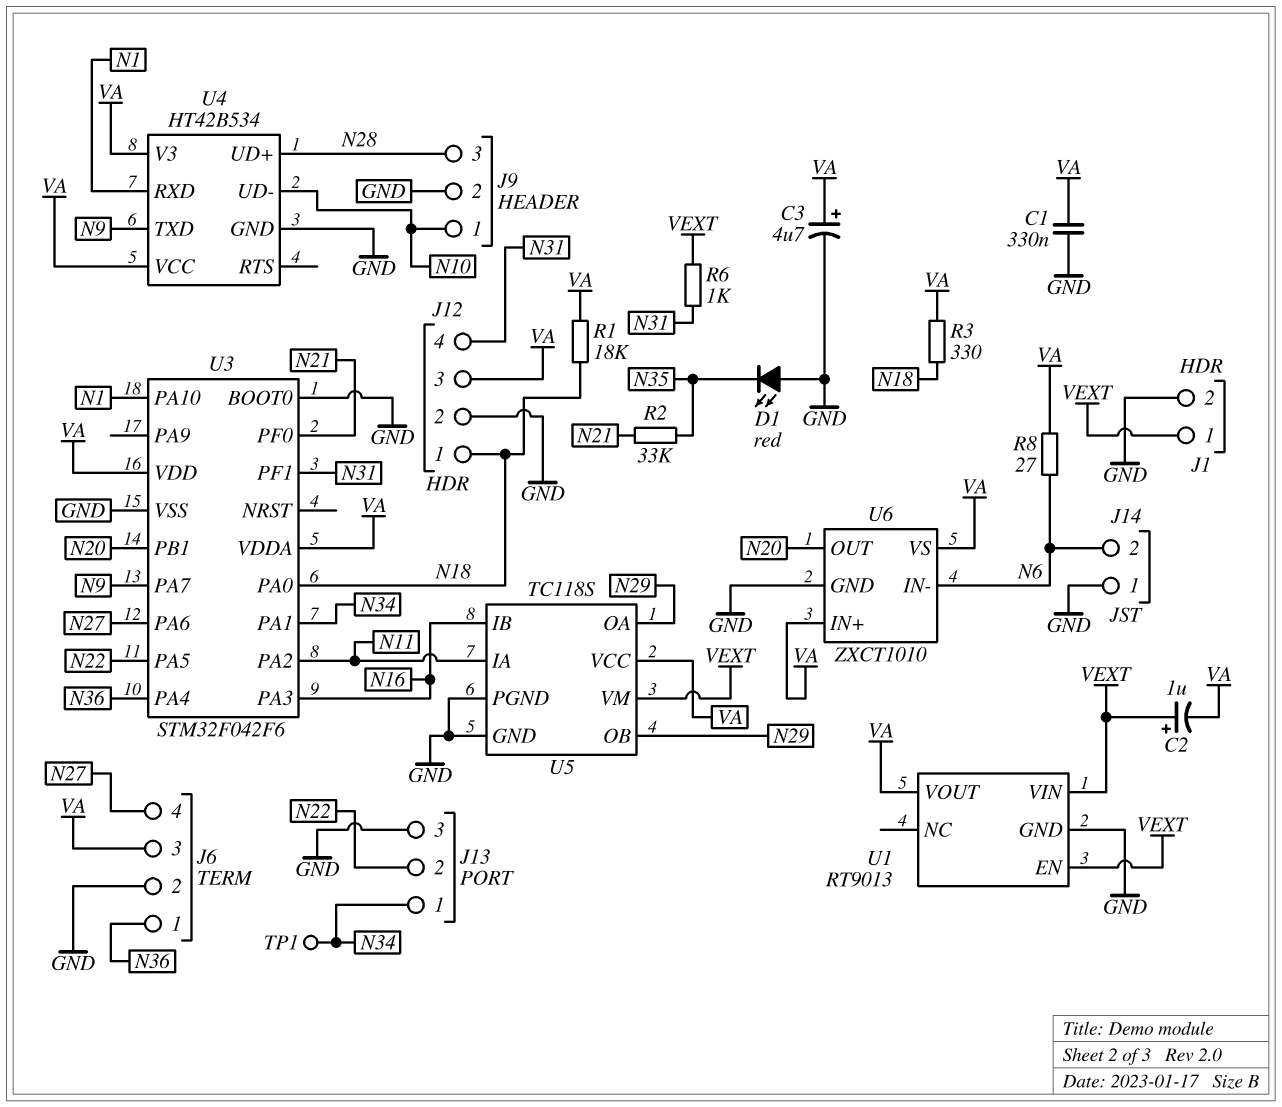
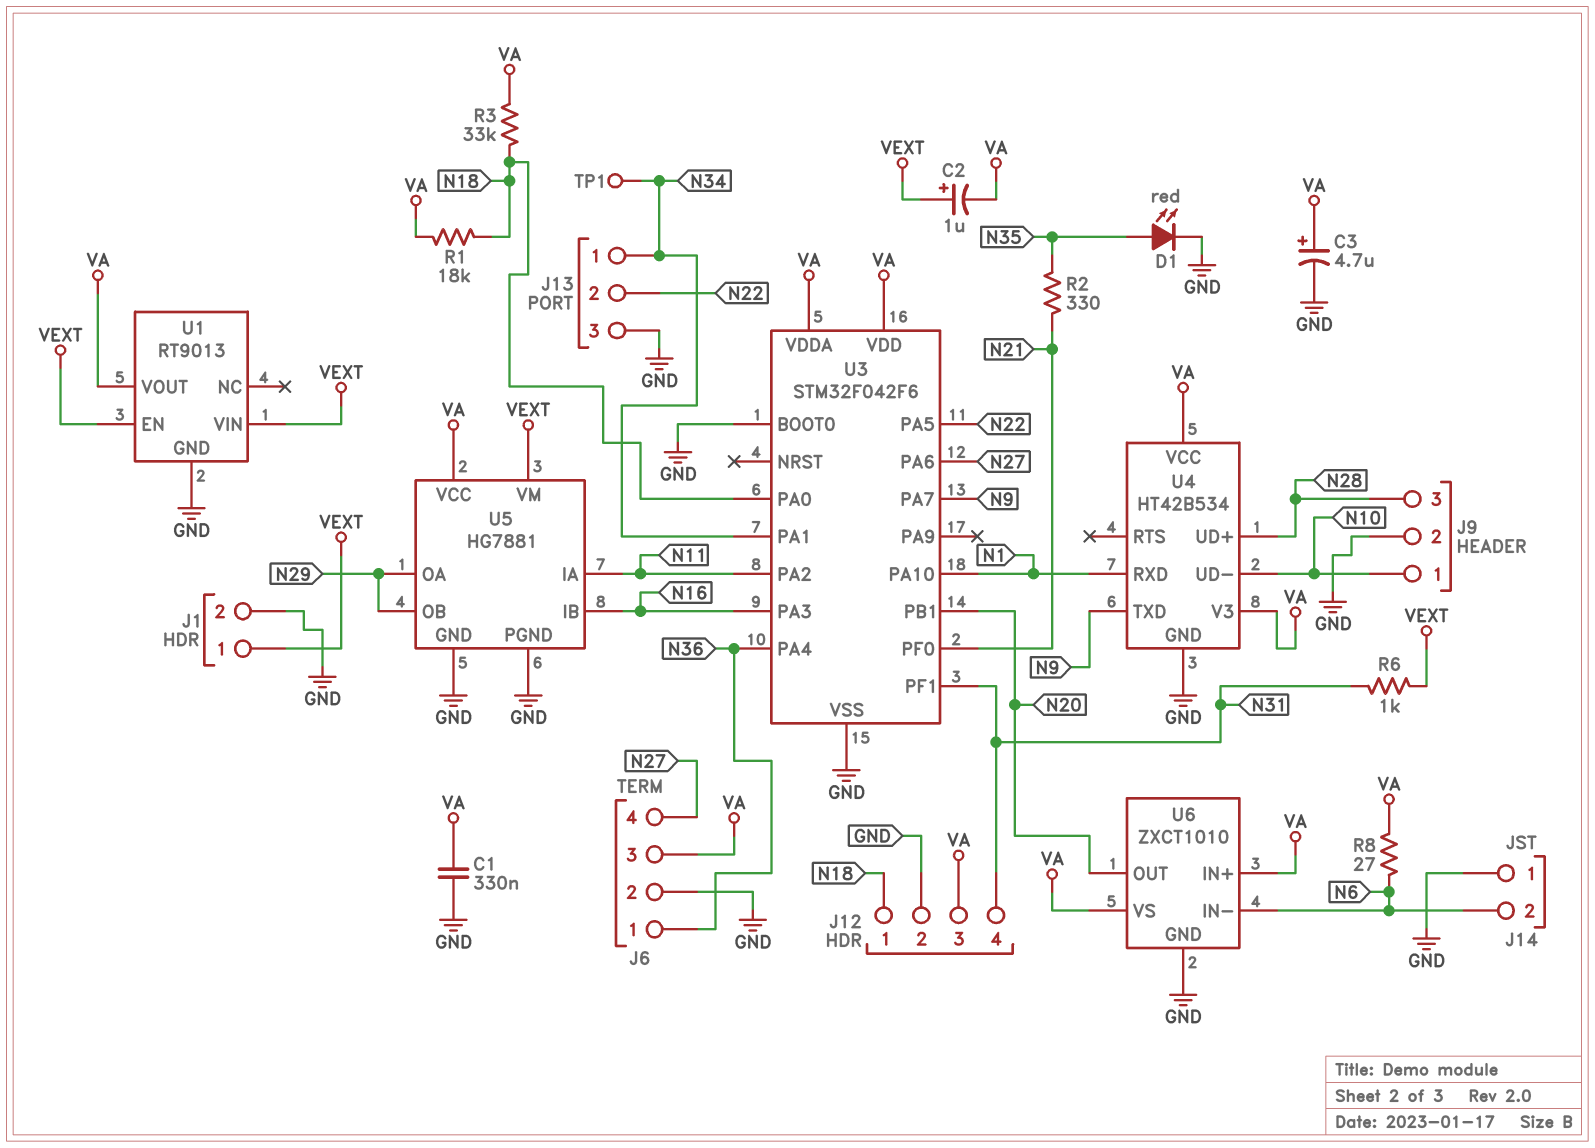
D1: LED red (A GND, K N35) -> LED red (A N35, K GND)
R2: 33k (N21, N35) -> 330 (N21, N35)
R3: 330 (N18, VA) -> 33k (N18, VA)
U5: TC118S -> HG7881

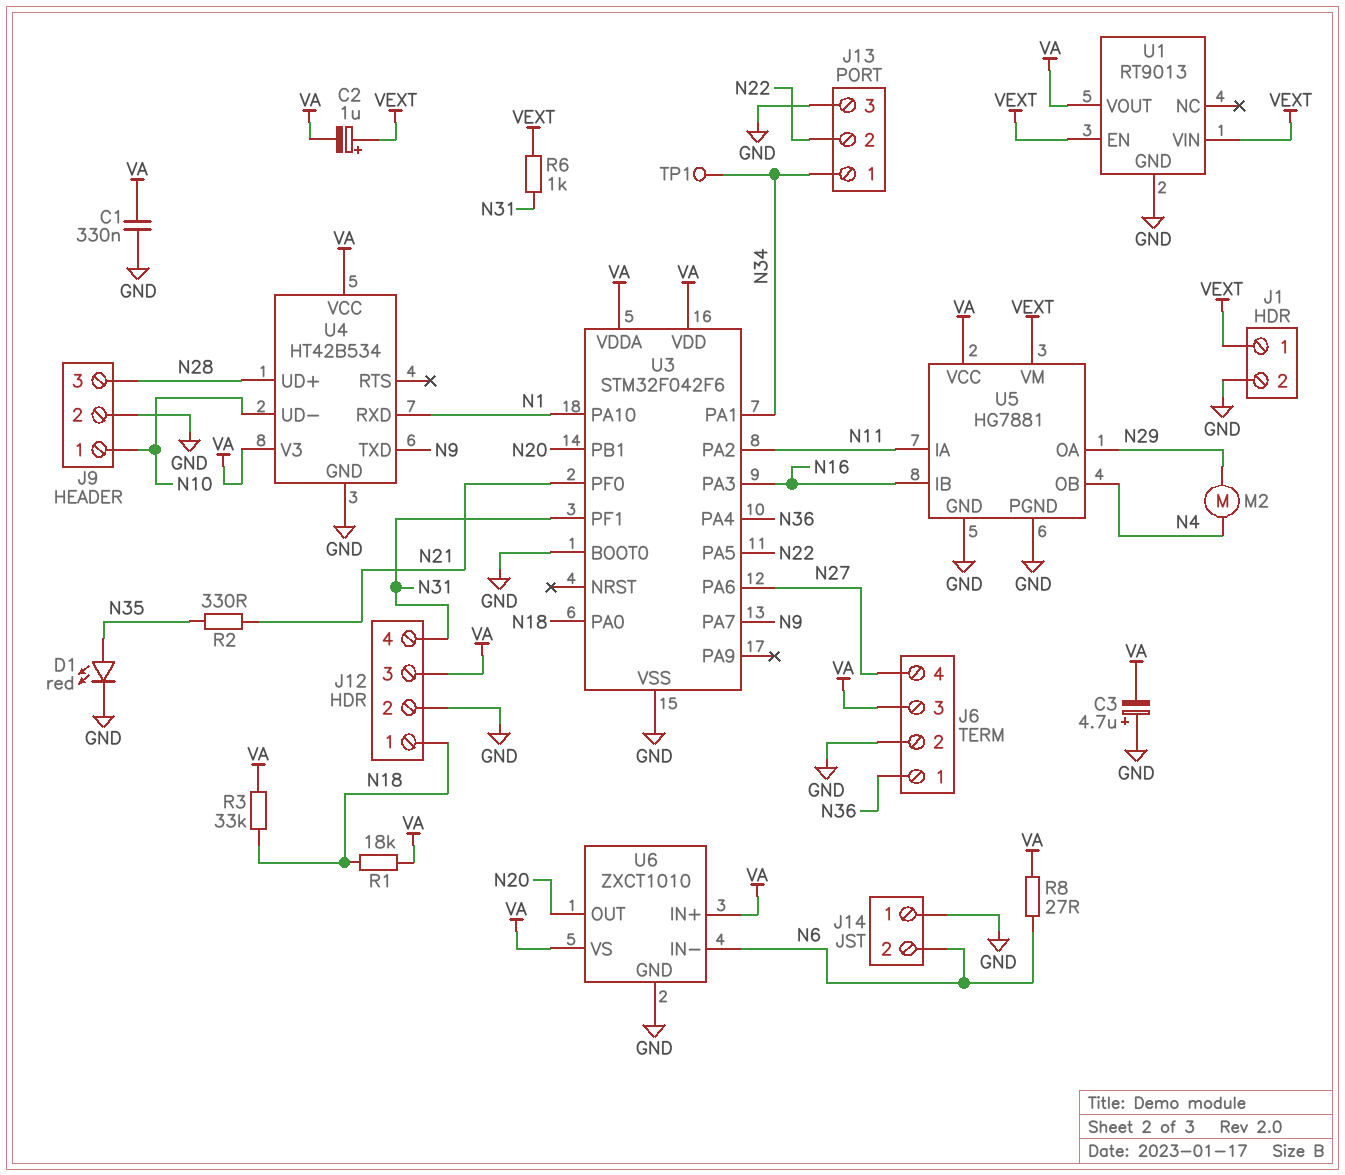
C3: 4.7uF (plus VA, minus GND) -> 4.7uF (plus GND, minus VA)
M2: none -> motor (N4, N29)
U5 pin OB: N29 -> N4

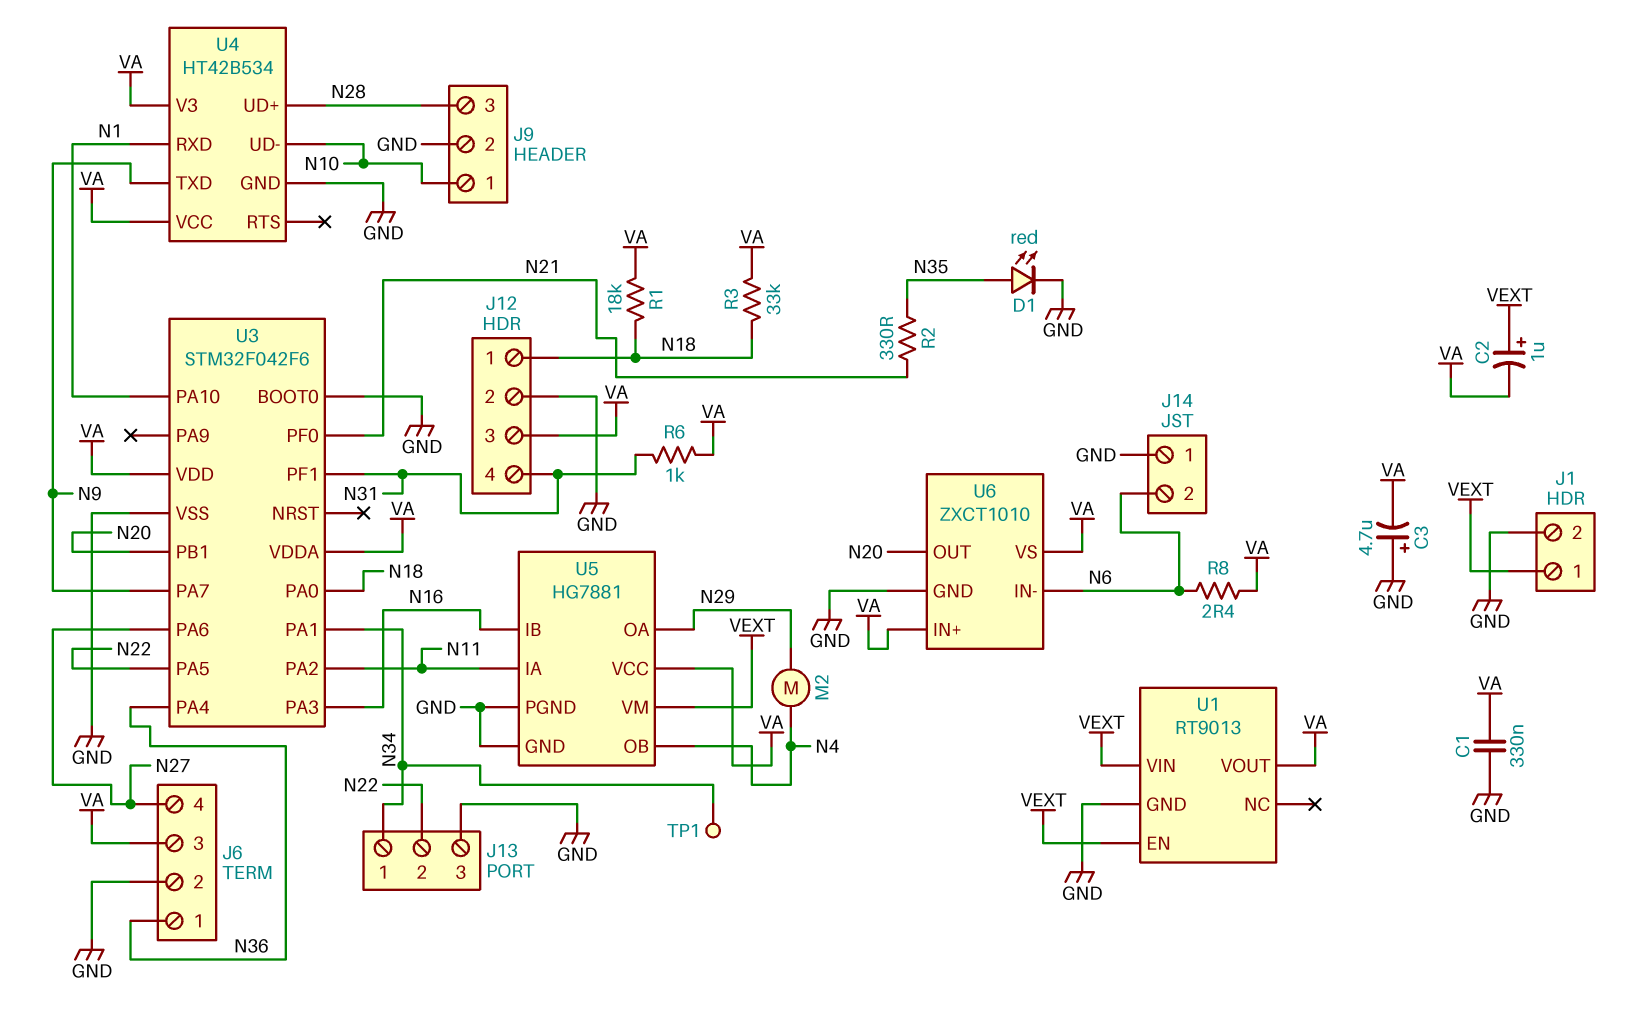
R6: 1k (N31, VEXT) -> 1k (N31, VA)
R8: 27 (N6, VA) -> 2.4 (N6, VA)

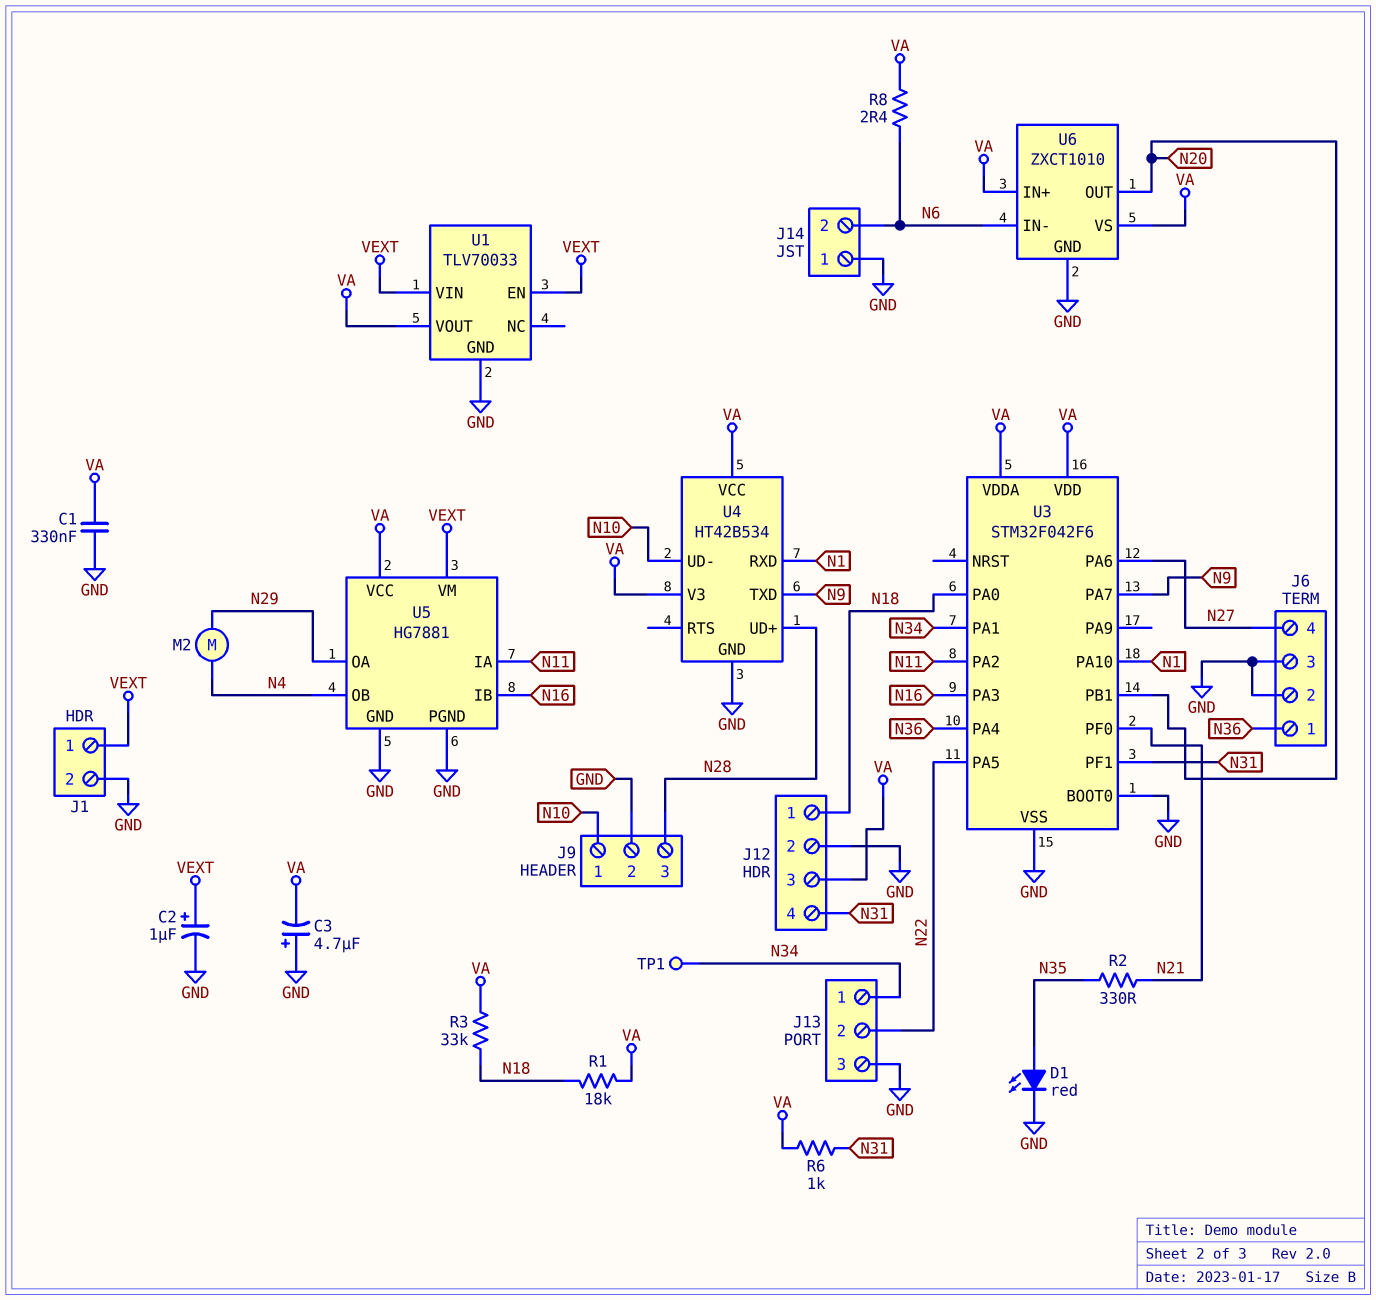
C2: 1uF (plus VEXT, minus VA) -> 1uF (plus VEXT, minus GND)
J6 pin 3: VA -> GND
U1: RT9013 -> TLV70033

